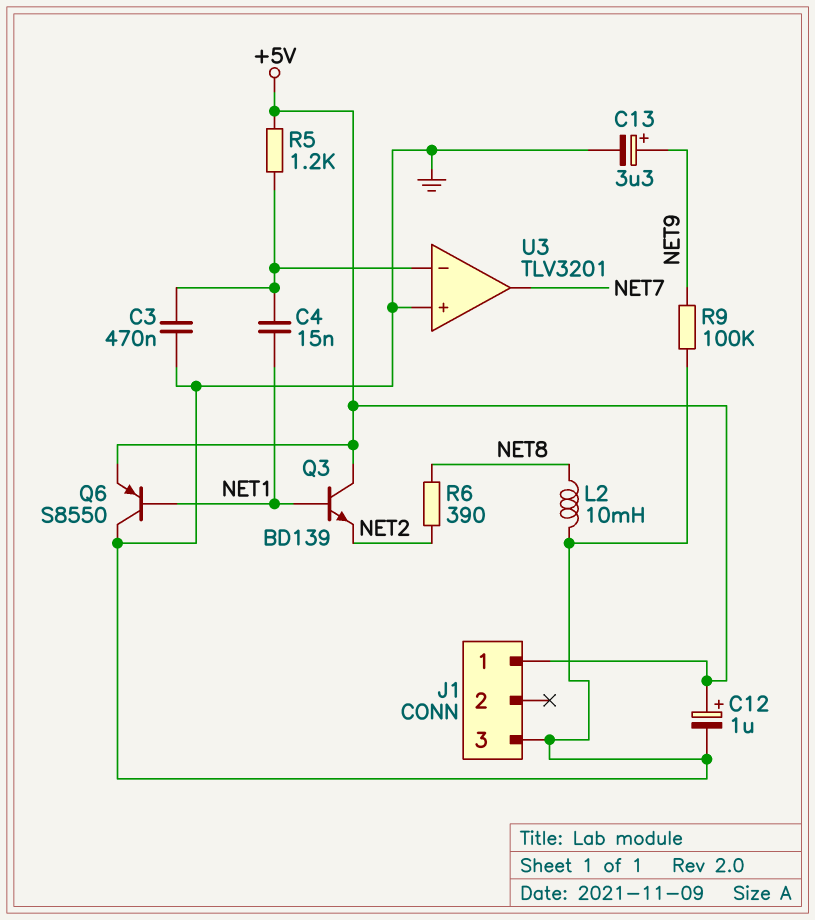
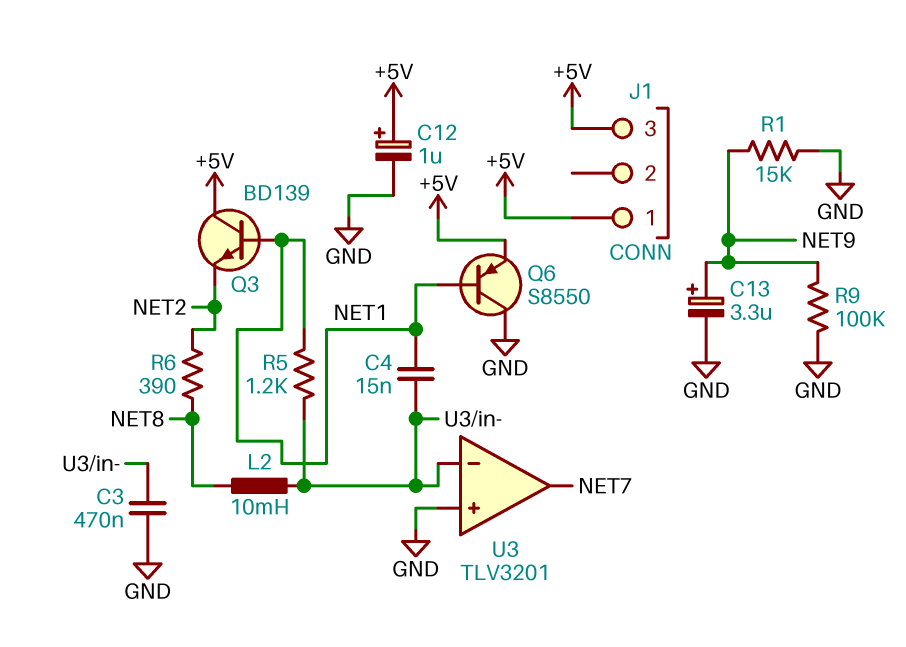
J1 pin 3: GND -> +5V
L2: 10mH (GND, NET8) -> 10mH (NET8, U3/in-)
R1: none -> 15k (GND, NET9)
R5: 1.2k (+5V, U3/in-) -> 1.2k (NET1, U3/in-)

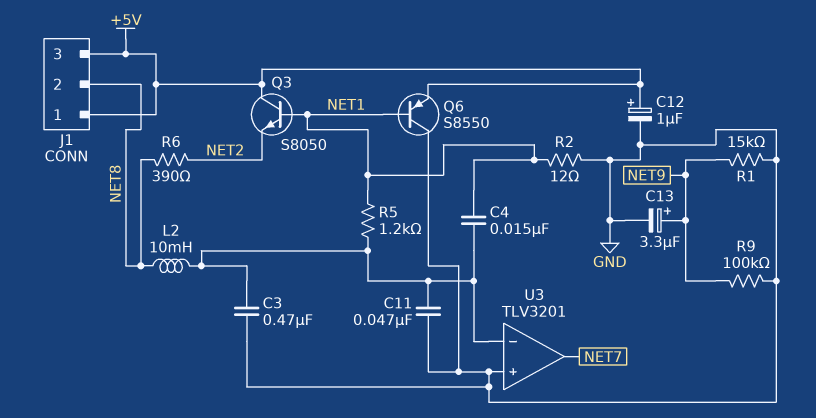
C11: none -> 47nF (GND, U3/in-)
J1 pin 2: none -> NET8
Q3: NPN BD139 (B NET1, C +5V, E NET2) -> NPN S8050 (B NET1, C +5V, E NET2)
R2: none -> 12 (GND, NET1)

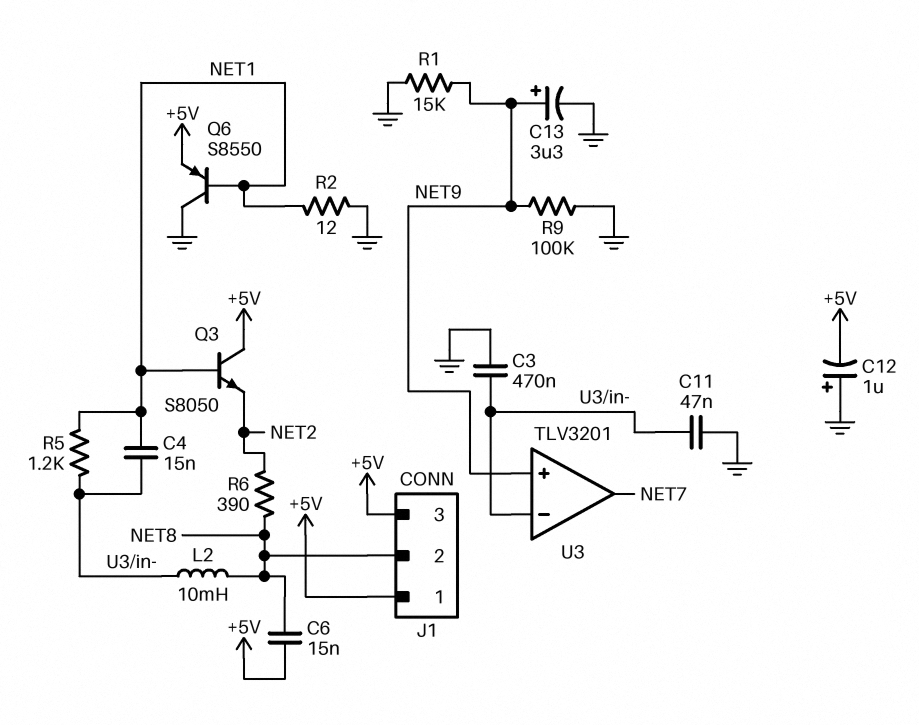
C6: none -> 15nF (+5V, NET8)
C12: 1uF (plus +5V, minus GND) -> 1uF (plus GND, minus +5V)
U3 pin in+: GND -> NET9

